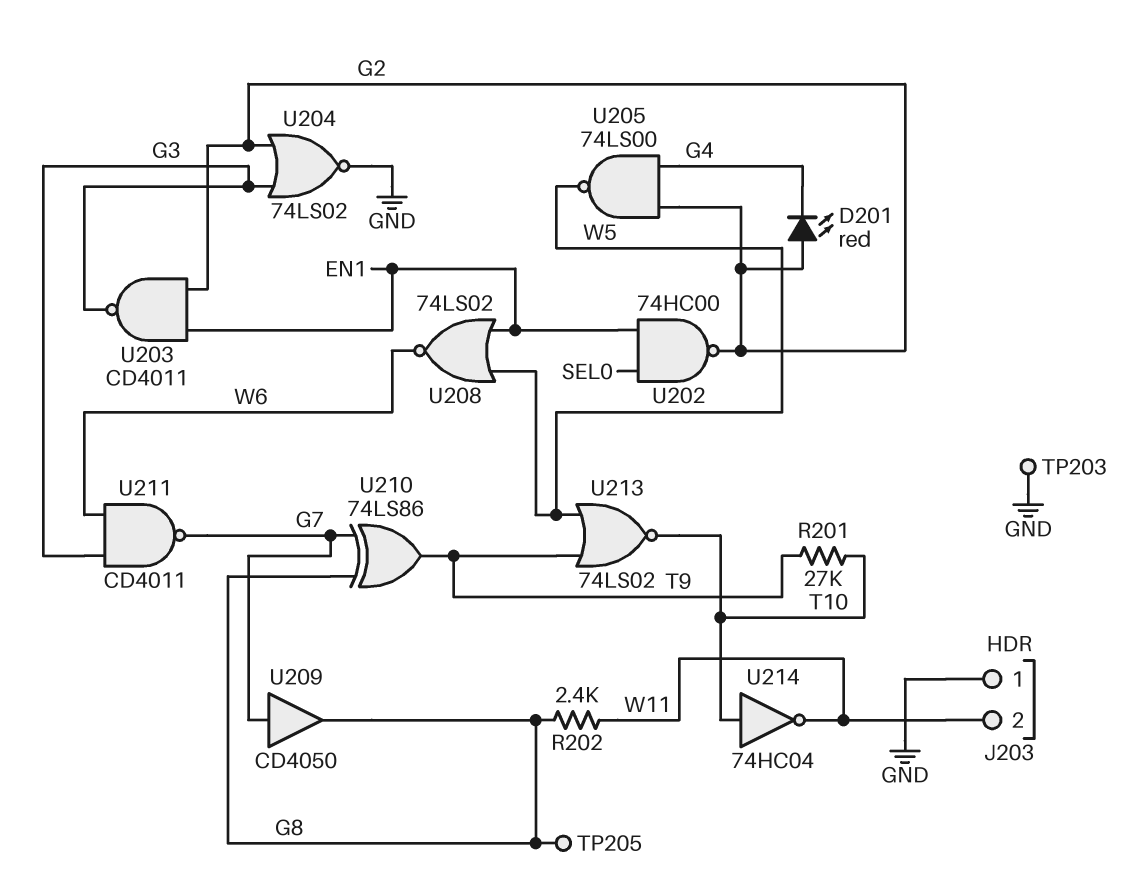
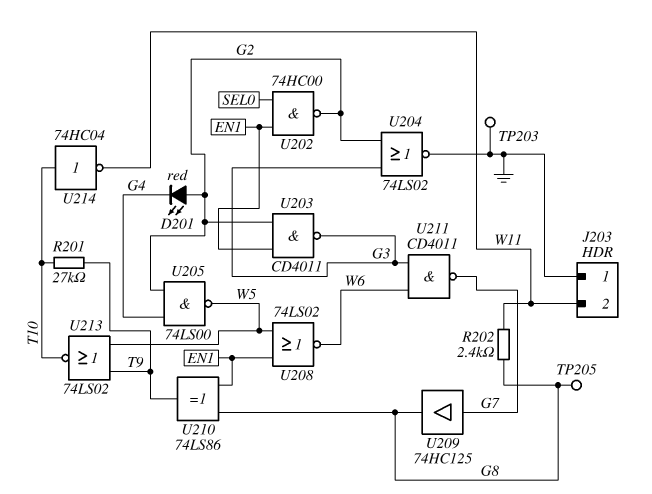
U209: buffer CD4050 (in G7, out G8) -> buffer 74HC125 (in G7, out G8)
U210: XOR 74LS86 (in G7, in G8, out T9) -> XOR 74LS86 (in EN1, in G8, out T9)

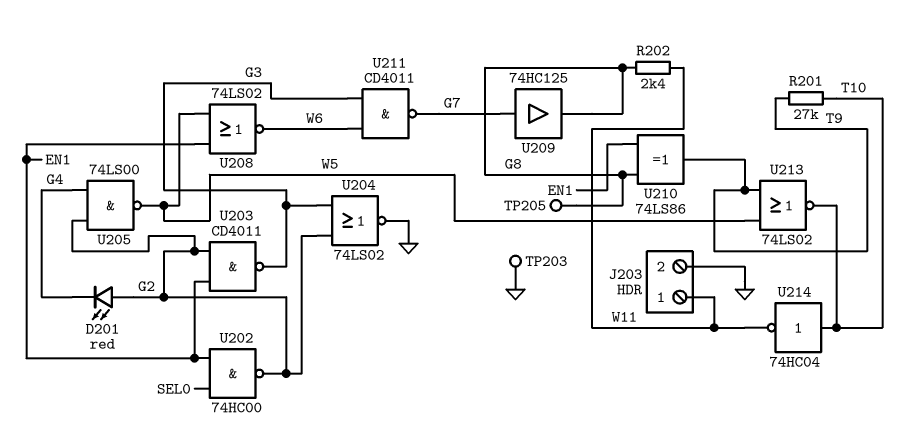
J203 pin 1: GND -> W11
J203 pin 2: W11 -> GND

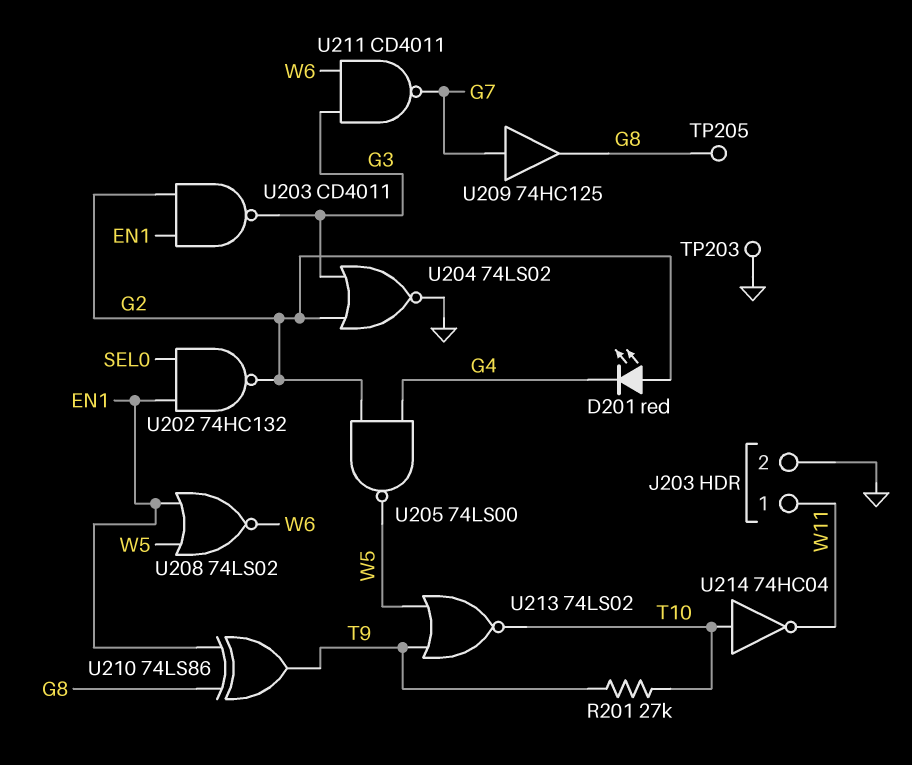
R202: 2.4k (G8, W11) -> none
U202: NAND 74HC00 (in EN1, in SEL0, out G2) -> NAND 74HC132 (in EN1, in SEL0, out G2)

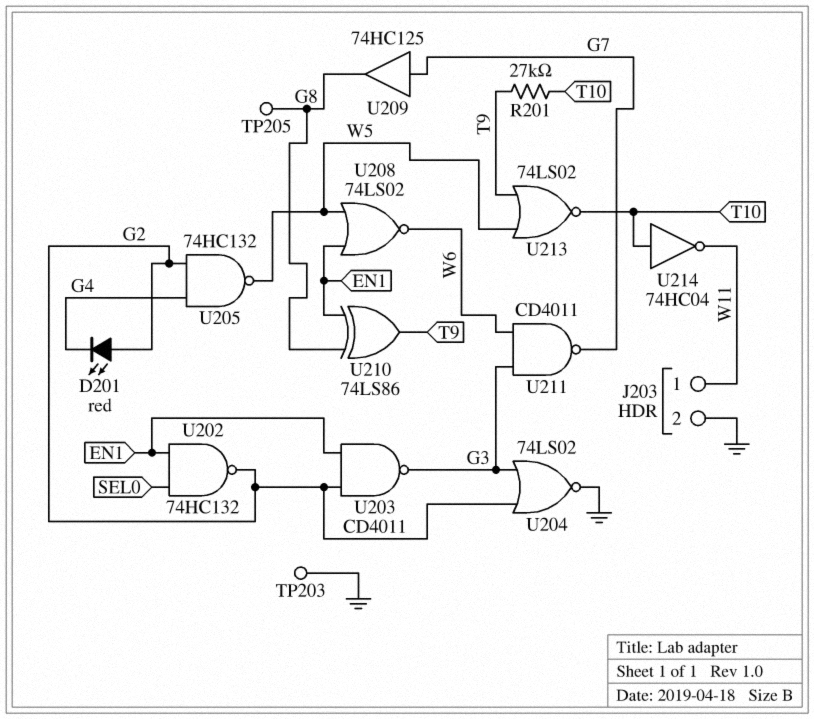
U205: NAND 74LS00 (in G2, in G4, out W5) -> NAND 74HC132 (in G2, in G4, out W5)

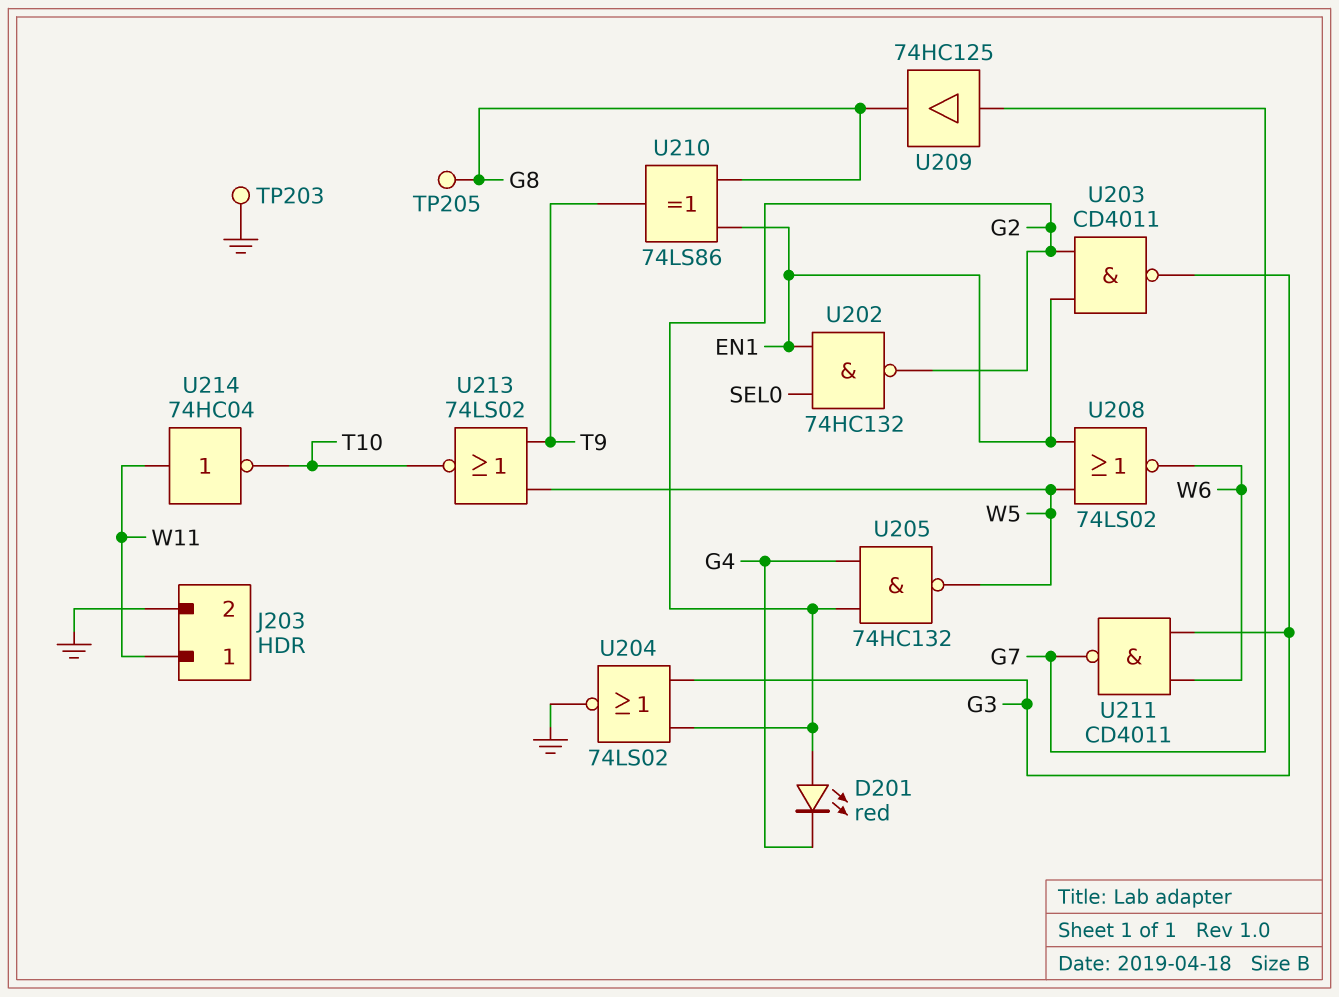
R201: 27k (T9, T10) -> none
U214: NOT 74HC04 (in T10, out W11) -> NOT 74HC04 (in W11, out T10)

